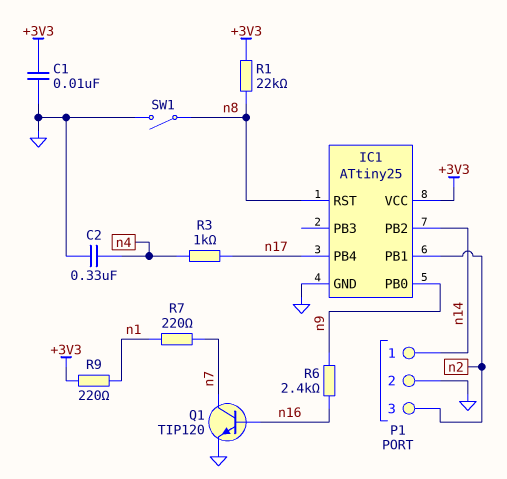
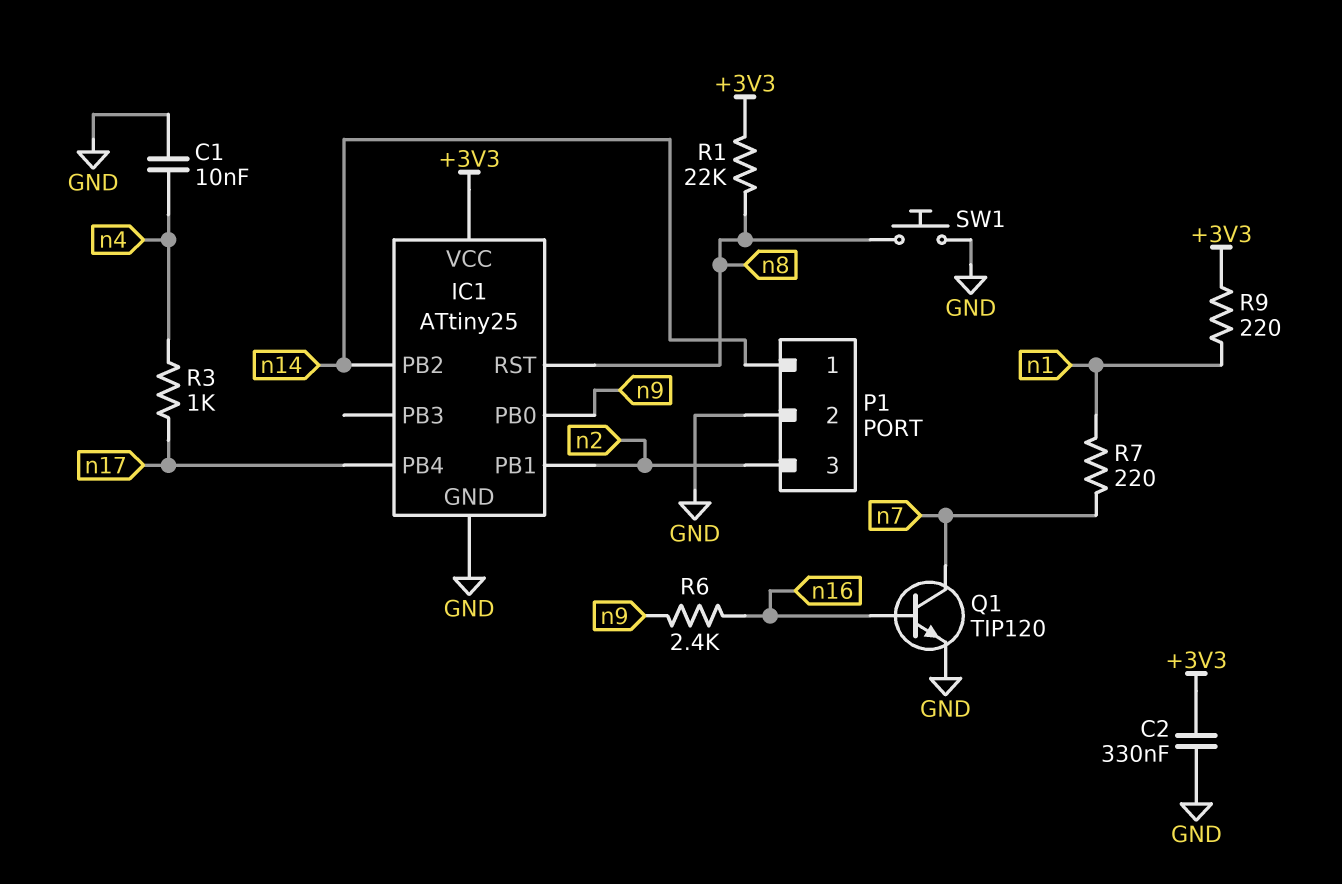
C1: 10nF (+3V3, GND) -> 10nF (GND, n4)
C2: 330nF (GND, n4) -> 330nF (+3V3, GND)
SW1: switch (GND, n8) -> button (GND, n8)

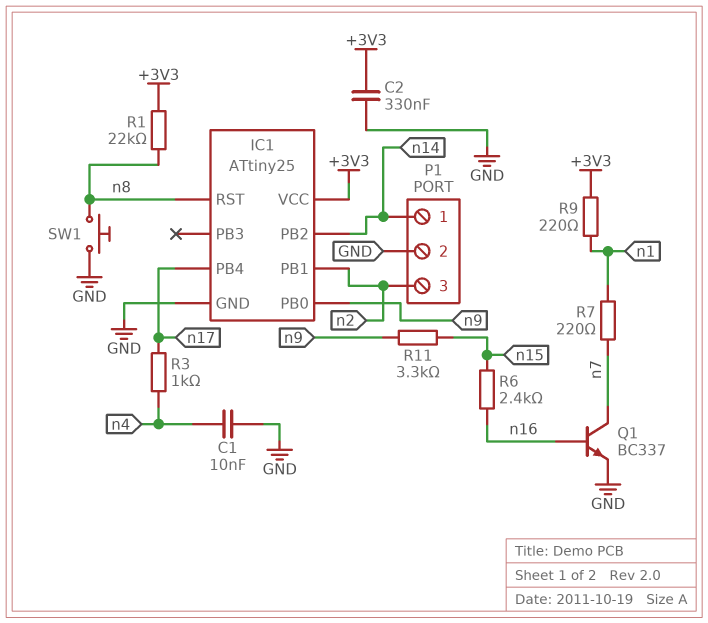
Q1: NPN TIP120 (B n16, C n7, E GND) -> NPN BC337 (B n16, C n7, E GND)
R6: 2.4k (n9, n16) -> 2.4k (n15, n16)
R11: none -> 3.3k (n9, n15)

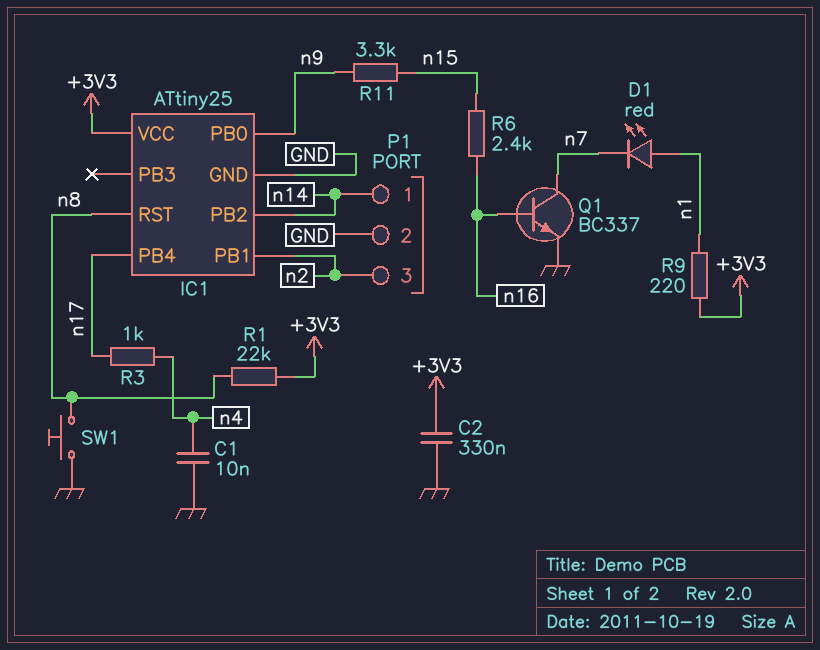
D1: none -> LED red (A n1, K n7)
R7: 220 (n1, n7) -> none

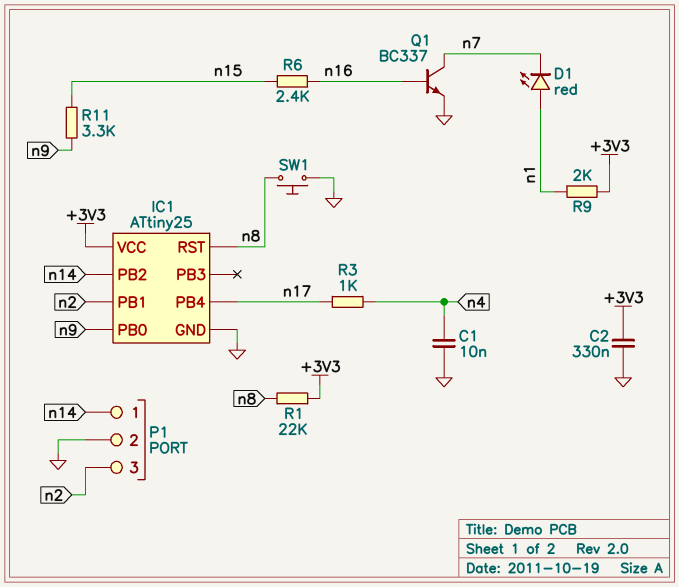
R9: 220 (+3V3, n1) -> 2k (+3V3, n1)

